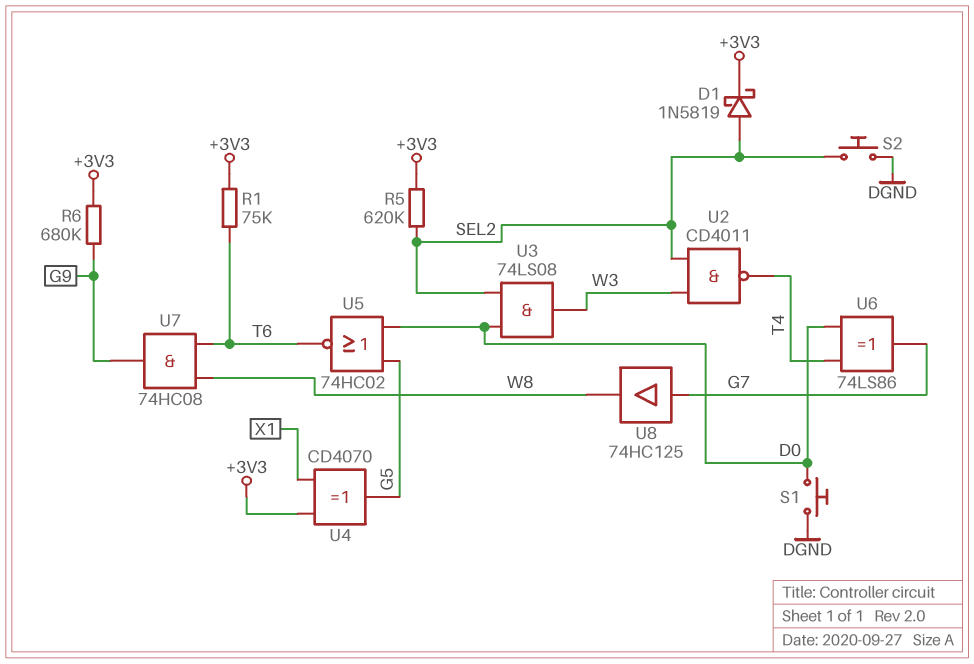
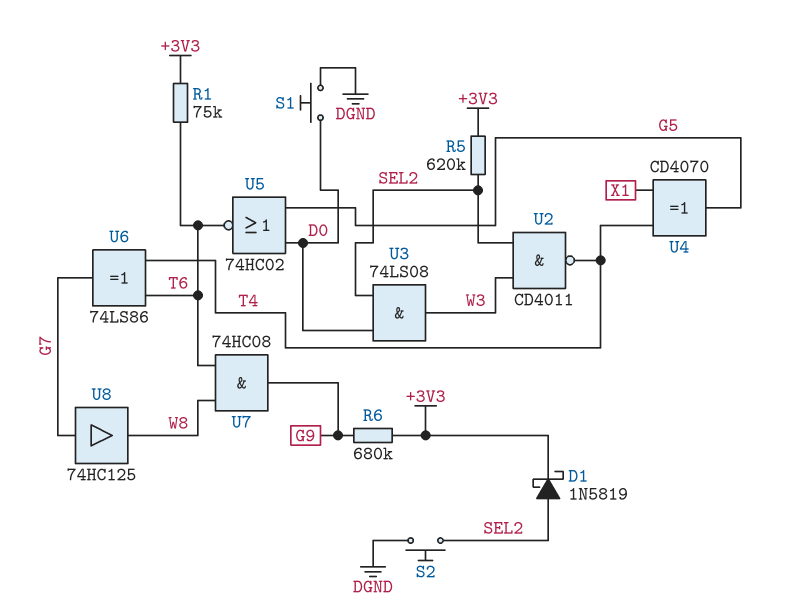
U4: XOR CD4070 (in +3V3, in X1, out G5) -> XOR CD4070 (in T4, in X1, out G5)
U6: XOR 74LS86 (in D0, in T4, out G7) -> XOR 74LS86 (in T4, in T6, out G7)

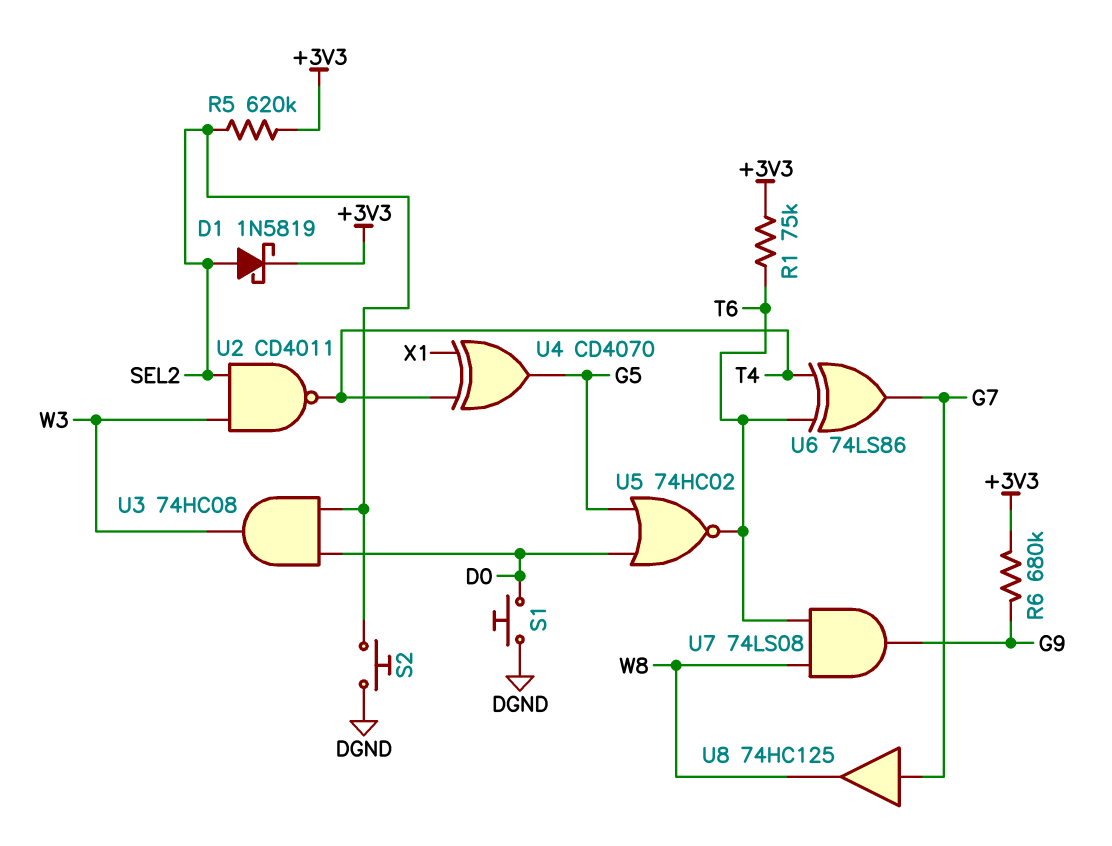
U3: AND 74LS08 (in D0, in SEL2, out W3) -> AND 74HC08 (in D0, in SEL2, out W3)
U7: AND 74HC08 (in T6, in W8, out G9) -> AND 74LS08 (in T6, in W8, out G9)

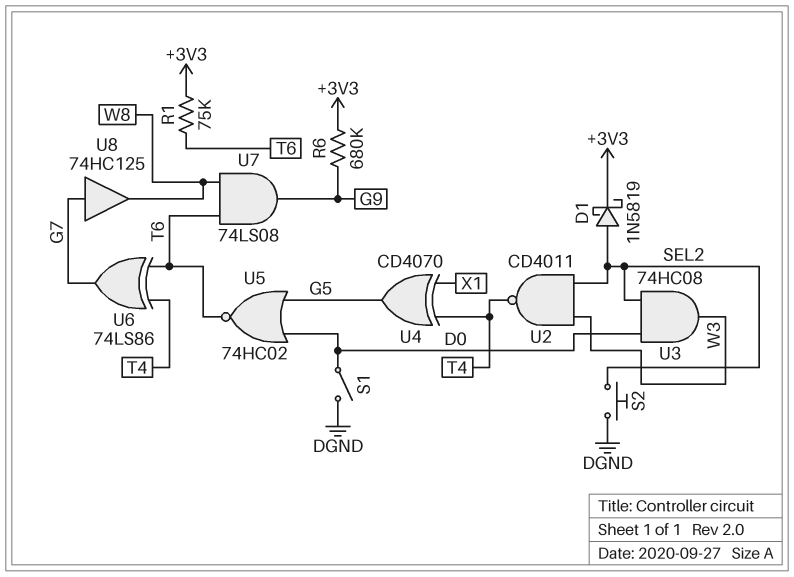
R5: 620k (+3V3, SEL2) -> none
S1: button (D0, DGND) -> switch (D0, DGND)

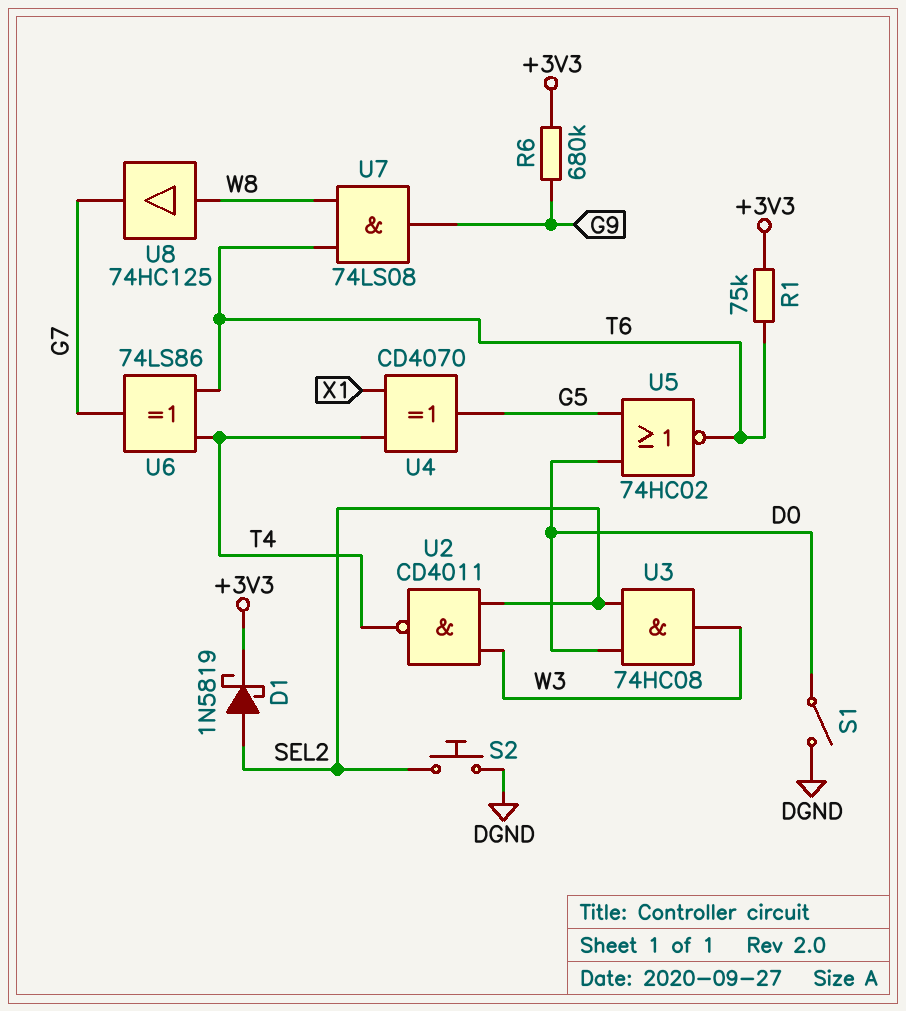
U8: buffer 74HC125 (in G7, out W8) -> buffer 74HC125 (in W8, out G7)

